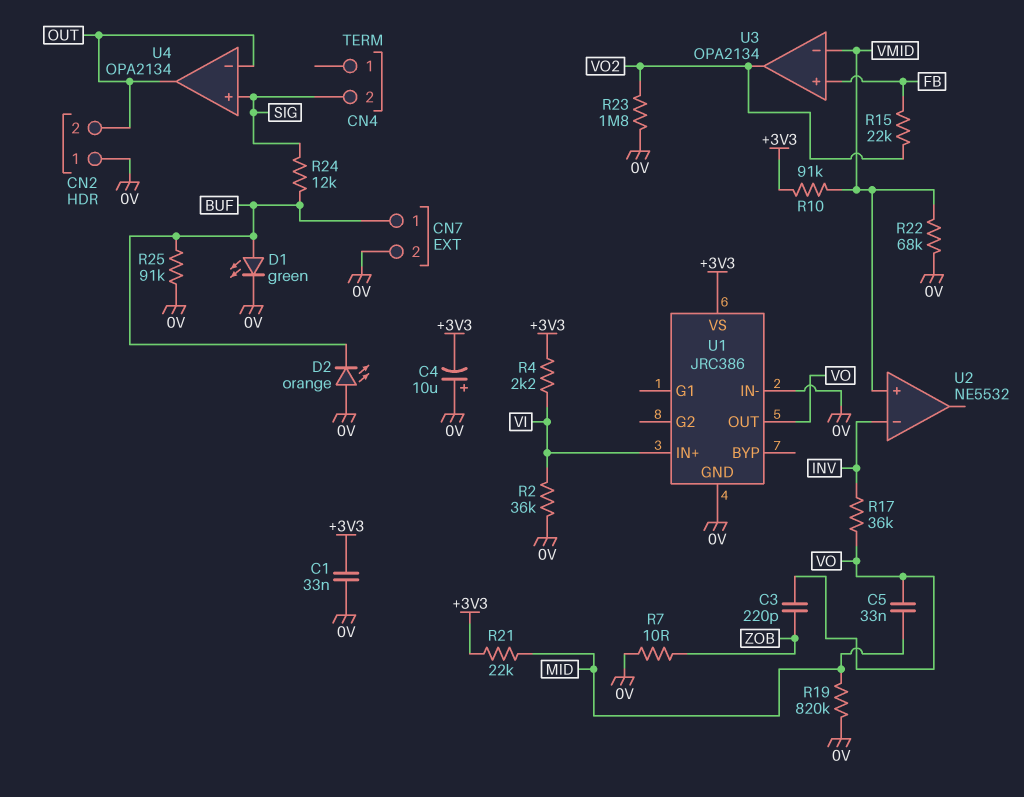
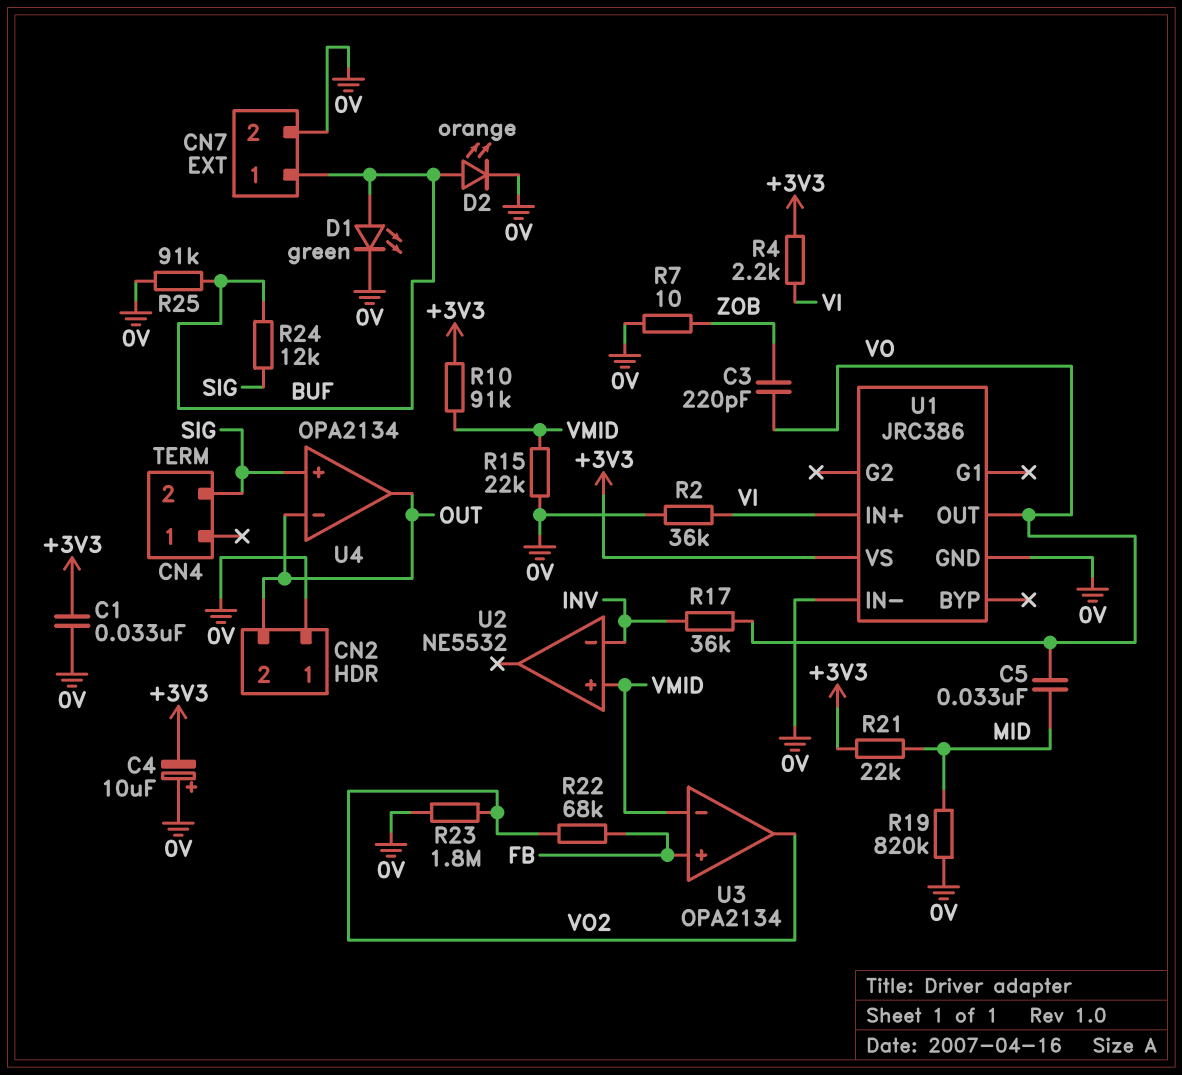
D2: LED orange (A 0V, K BUF) -> LED orange (A BUF, K 0V)
R15: 22k (FB, VO2) -> 22k (0V, VMID)
R22: 68k (0V, VMID) -> 68k (FB, VO2)

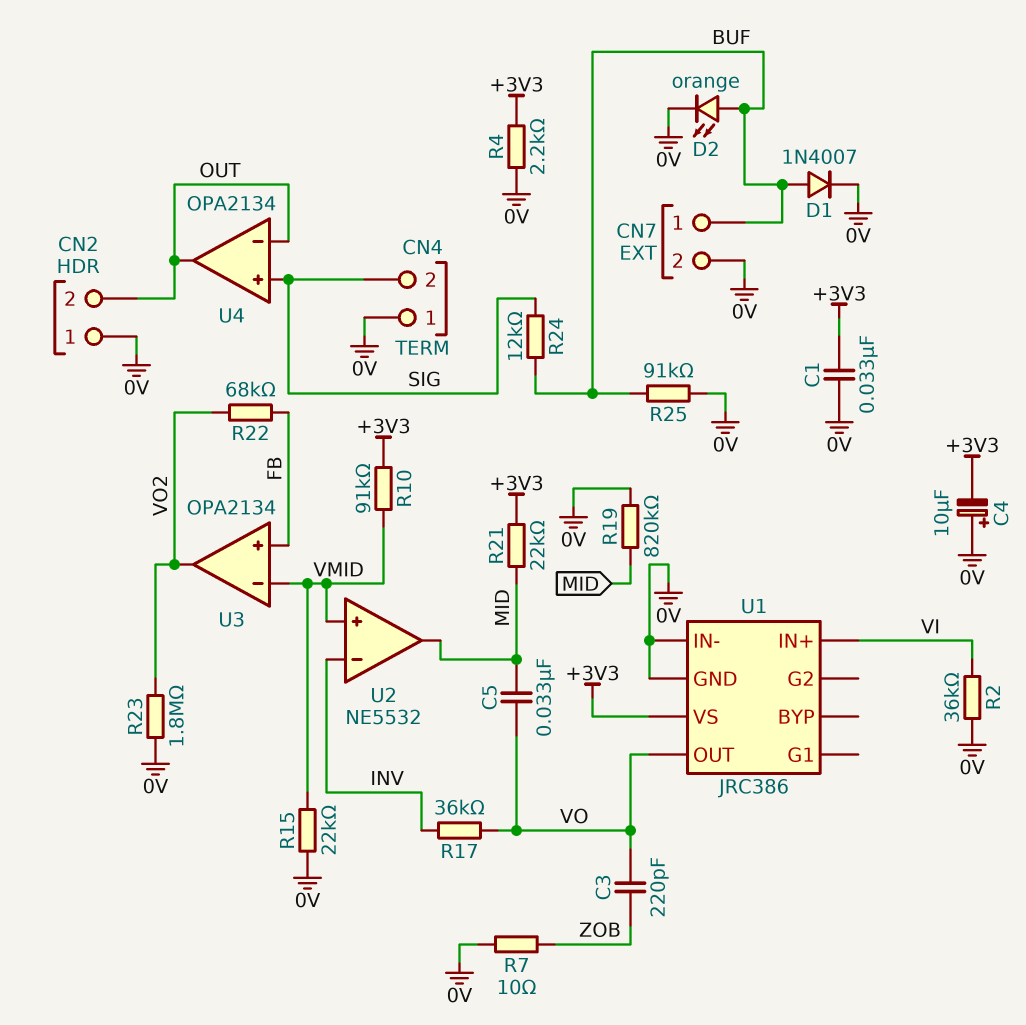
CN4 pin 1: none -> 0V
D1: LED green (A BUF, K 0V) -> diode 1N4007 (A BUF, K 0V)
R4: 2.2k (+3V3, VI) -> 2.2k (+3V3, 0V)
U2 pin out: none -> MID

